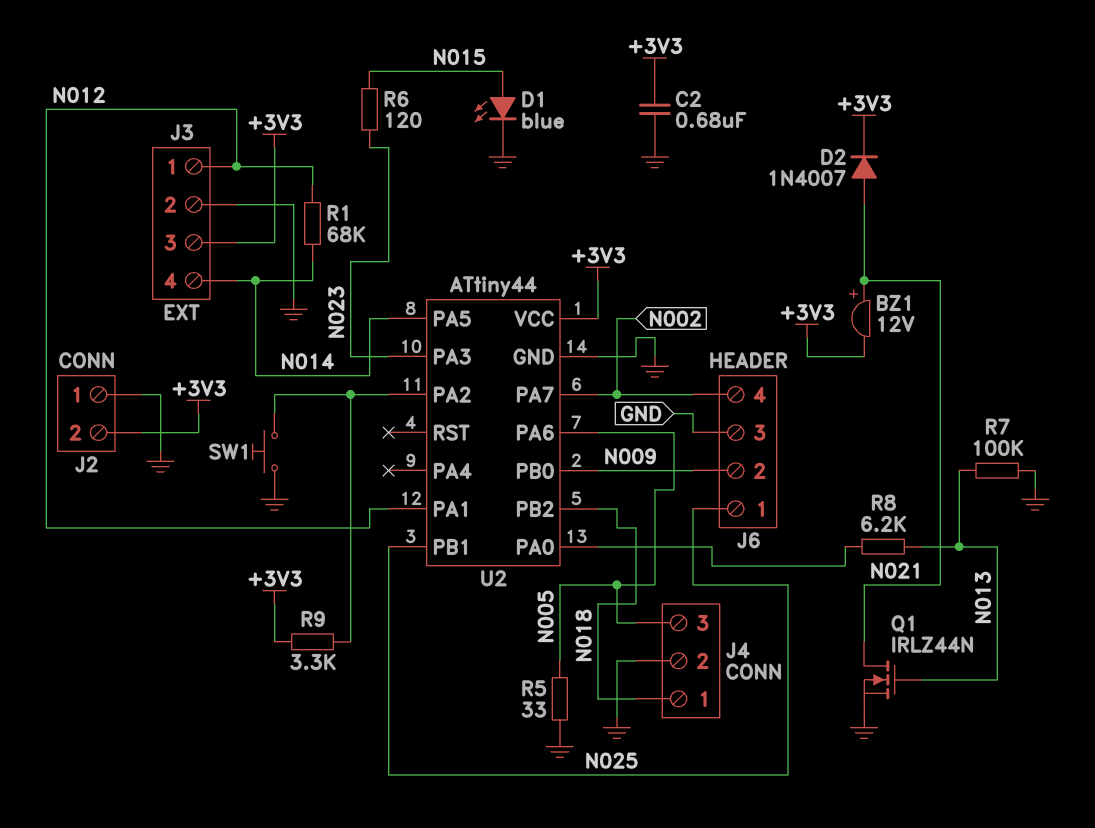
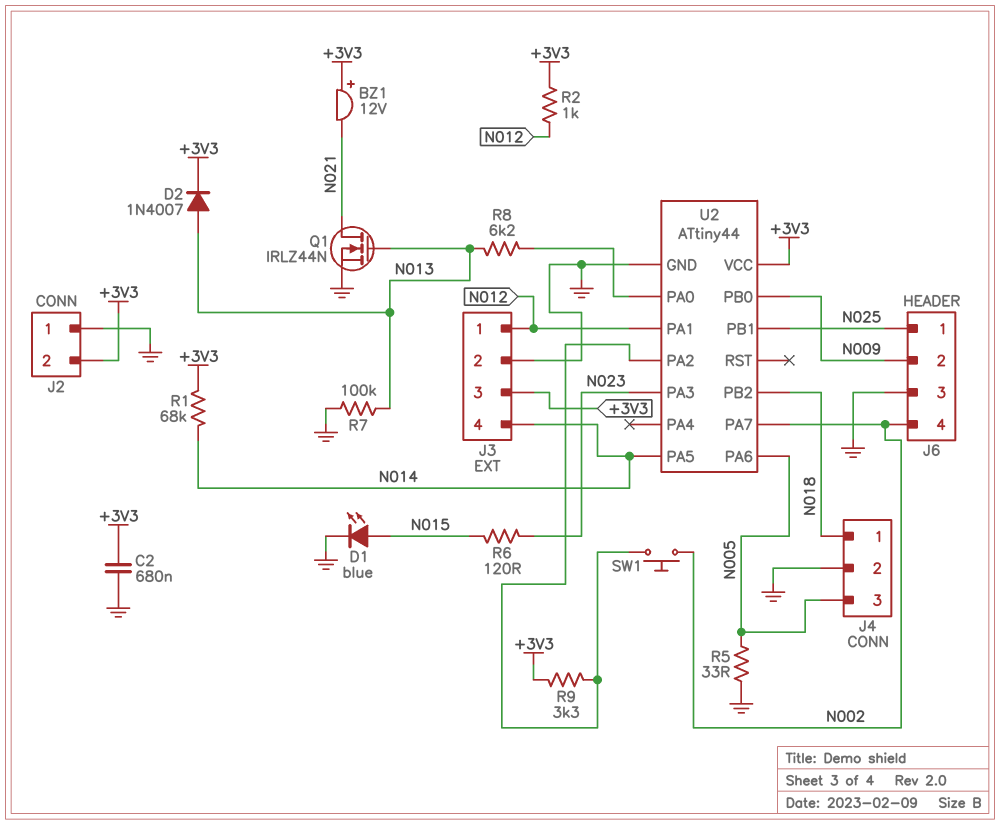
BZ1: buzzer 12V (plus N021, minus +3V3) -> buzzer 12V (plus +3V3, minus N021)
D2: diode 1N4007 (A N021, K +3V3) -> diode 1N4007 (A N013, K +3V3)
R1: 68k (N012, N014) -> 68k (+3V3, N014)
R2: none -> 1k (+3V3, N012)
SW1: button (GND, U2/PA2) -> button (N002, U2/PA2)

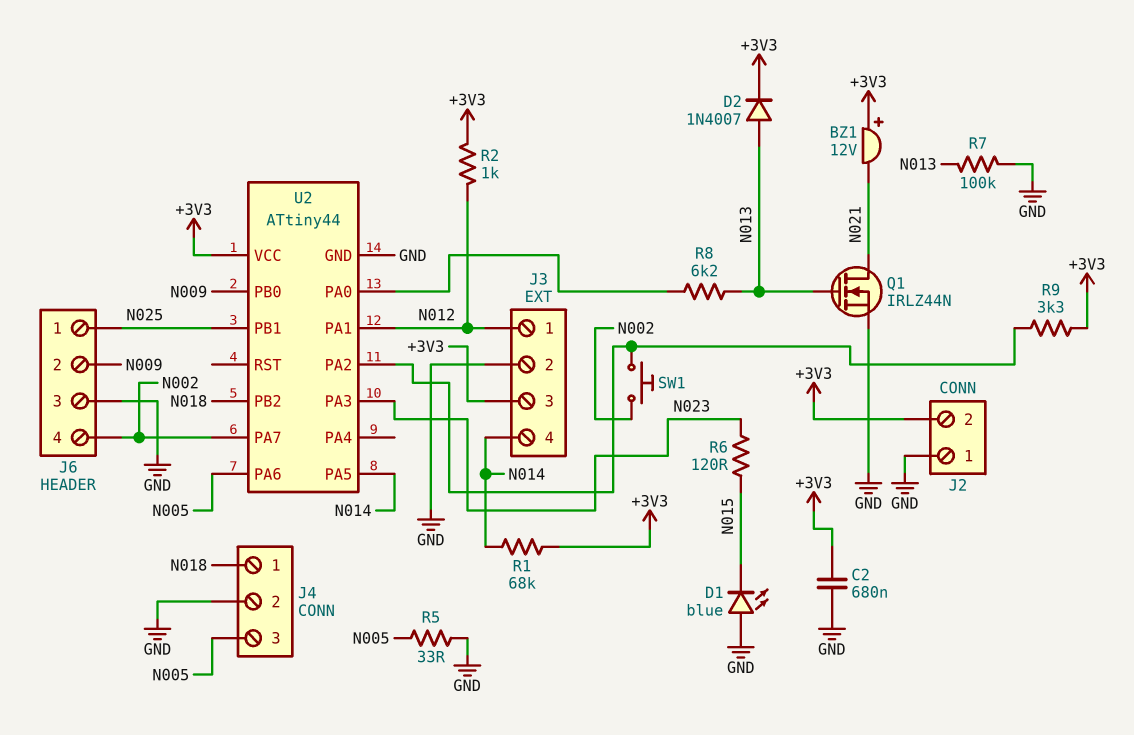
D1: LED blue (A N015, K GND) -> LED blue (A GND, K N015)

